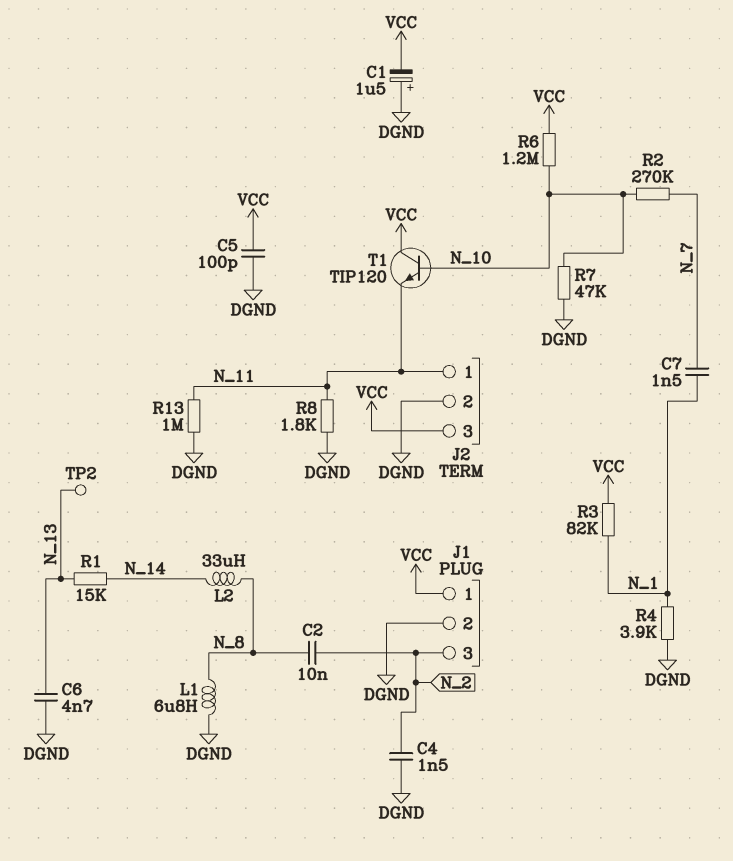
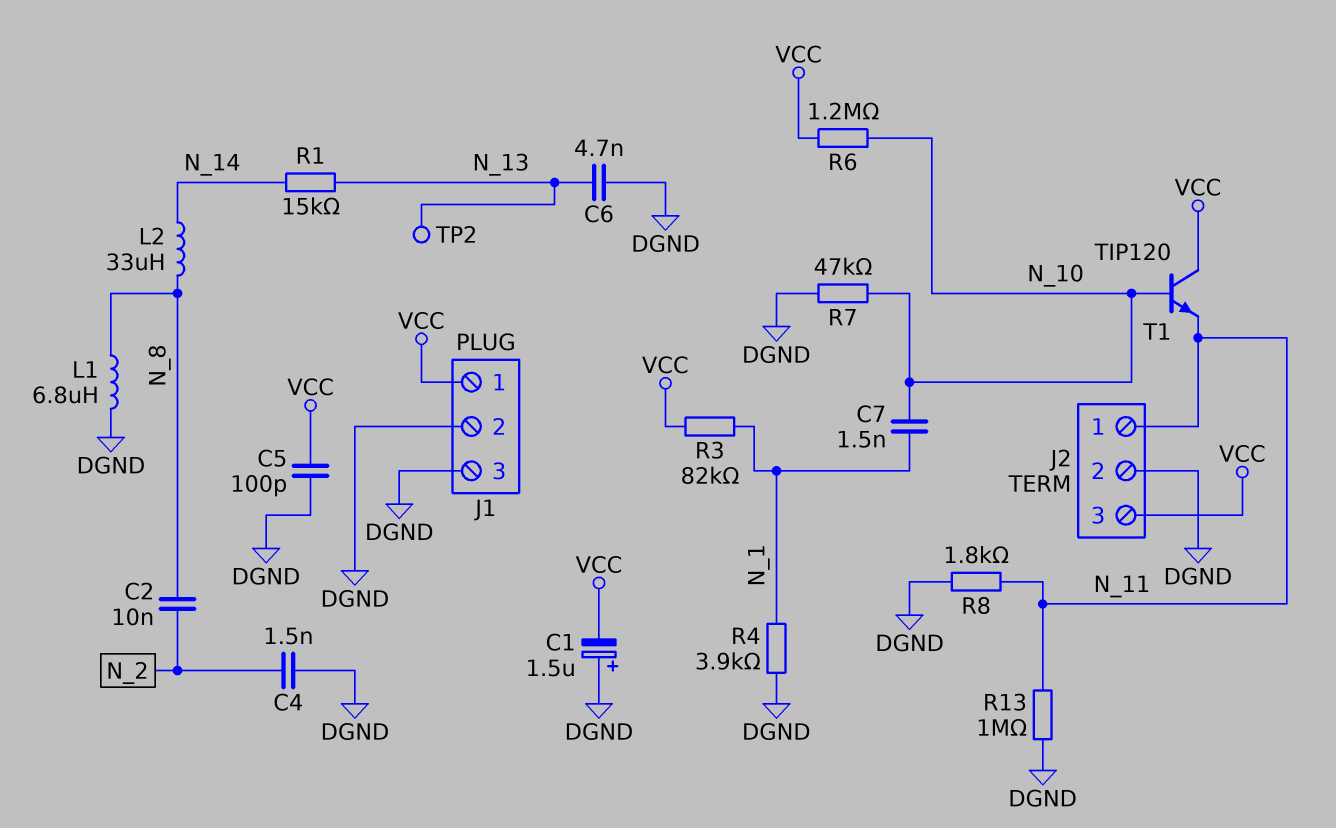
C7: 1.5nF (N_1, N_7) -> 1.5nF (N_1, N_10)
J1 pin 3: N_2 -> DGND
R2: 270k (N_7, N_10) -> none

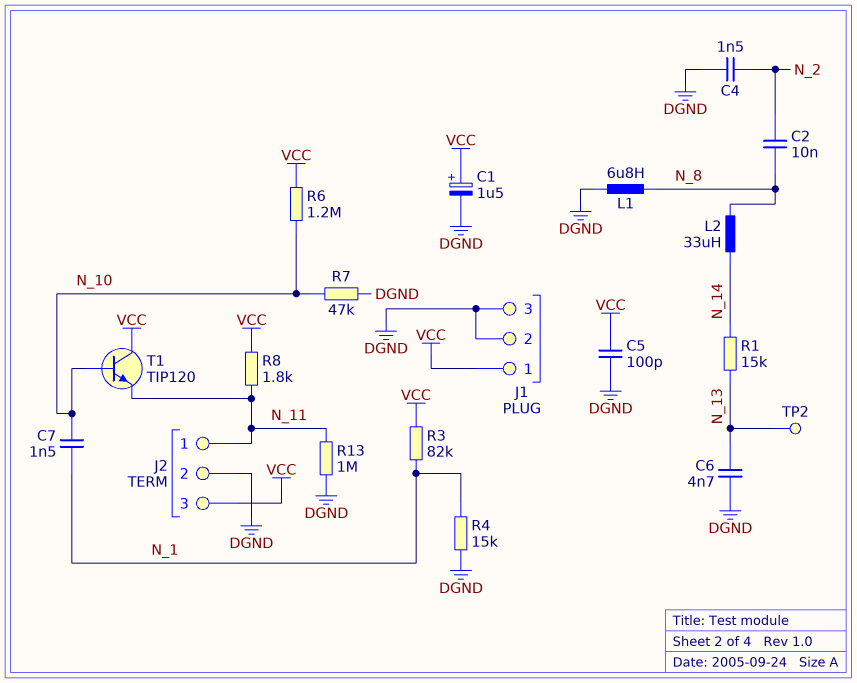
C1: 1.5uF (plus DGND, minus VCC) -> 1.5uF (plus VCC, minus DGND)
R4: 3.9k (DGND, N_1) -> 15k (DGND, N_1)
R8: 1.8k (DGND, N_11) -> 1.8k (N_11, VCC)

